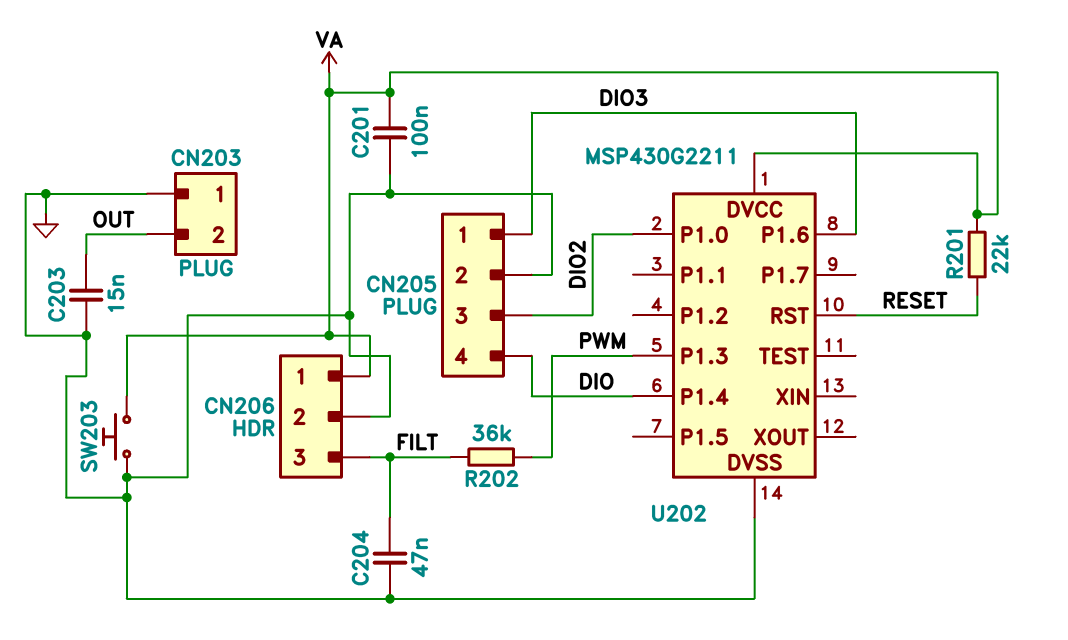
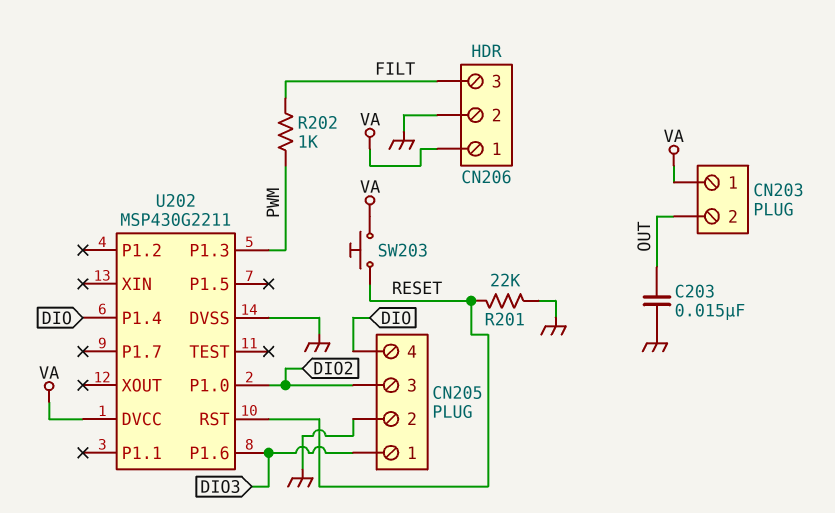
C201: 100nF (GND, VA) -> none
C204: 47nF (FILT, GND) -> none
CN203 pin 1: GND -> VA
R201: 22k (RESET, VA) -> 22k (GND, RESET)
R202: 36k (FILT, PWM) -> 1k (FILT, PWM)
SW203: button (GND, VA) -> button (RESET, VA)

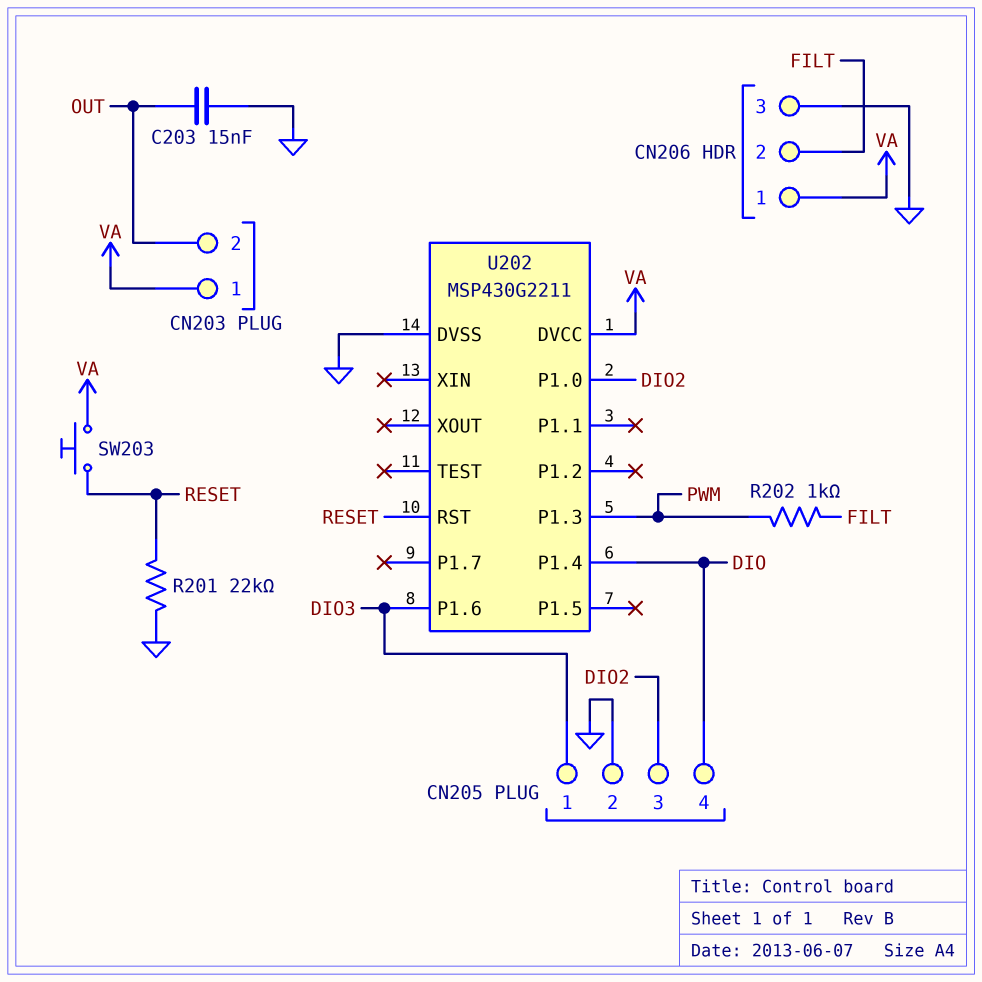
CN206 pin 2: GND -> FILT
CN206 pin 3: FILT -> GND

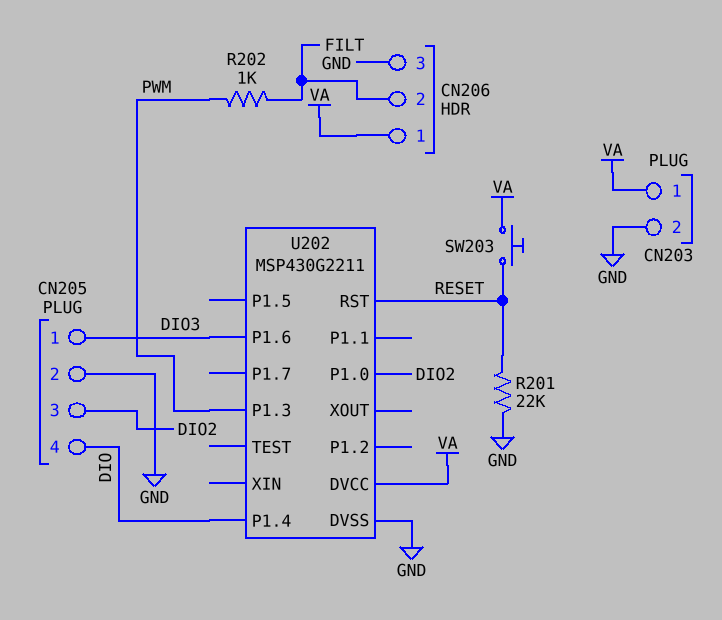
C203: 15nF (GND, OUT) -> none
CN203 pin 2: OUT -> GND

